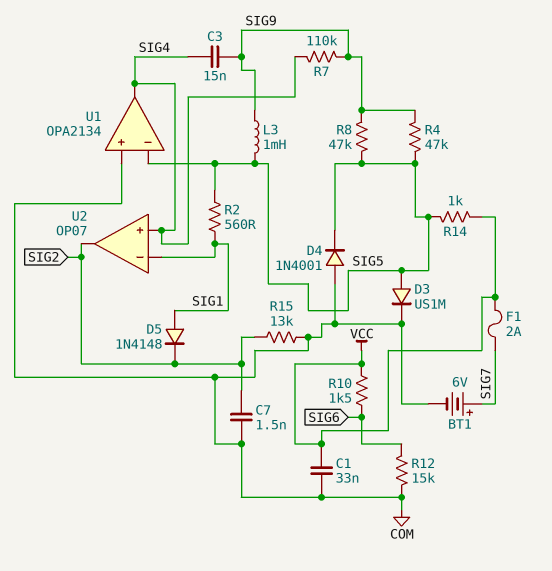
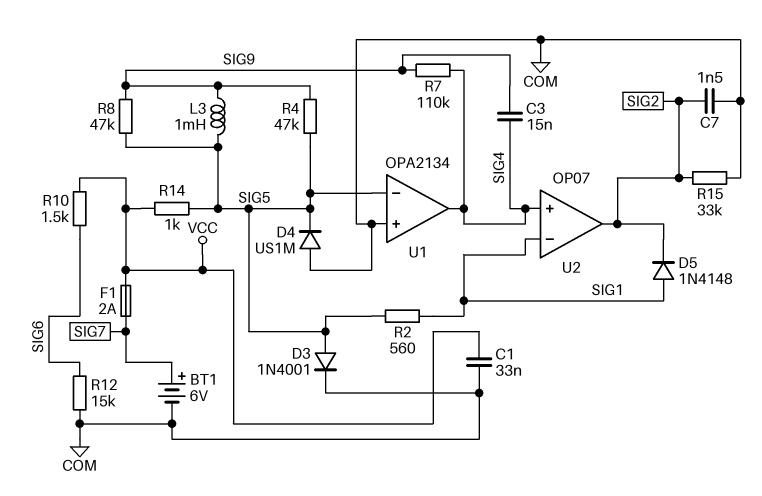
D3: diode US1M (A SIG5, K COM) -> diode 1N4001 (A SIG5, K COM)
D4: diode 1N4001 (A COM, K SIG5) -> diode US1M (A COM, K SIG5)
R15: 13k (COM, SIG2) -> 33k (COM, SIG2)

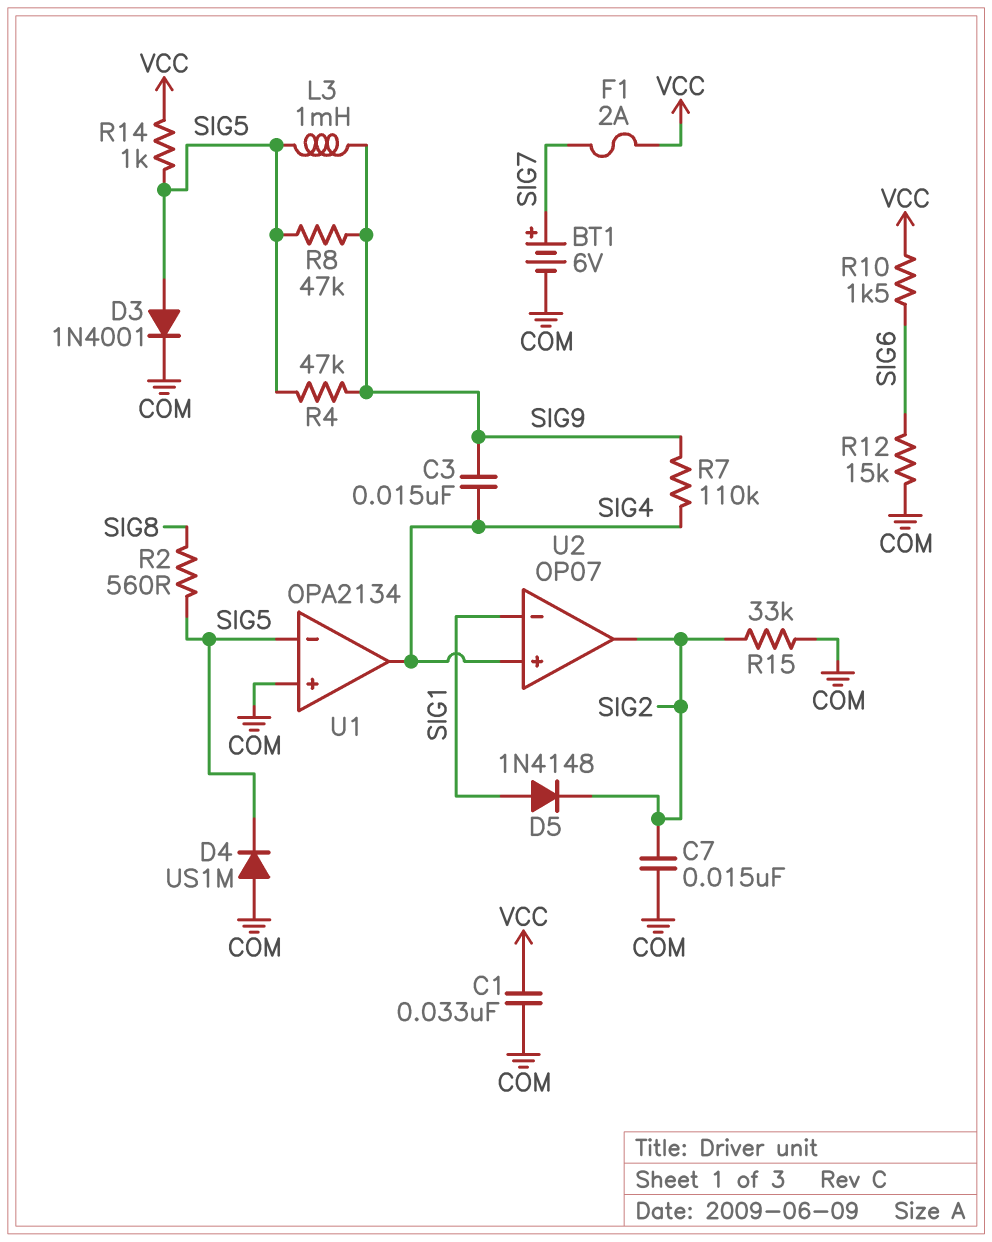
C7: 1.5nF (COM, SIG2) -> 15nF (COM, SIG2)
R2: 560 (SIG1, SIG5) -> 560 (SIG5, SIG8)

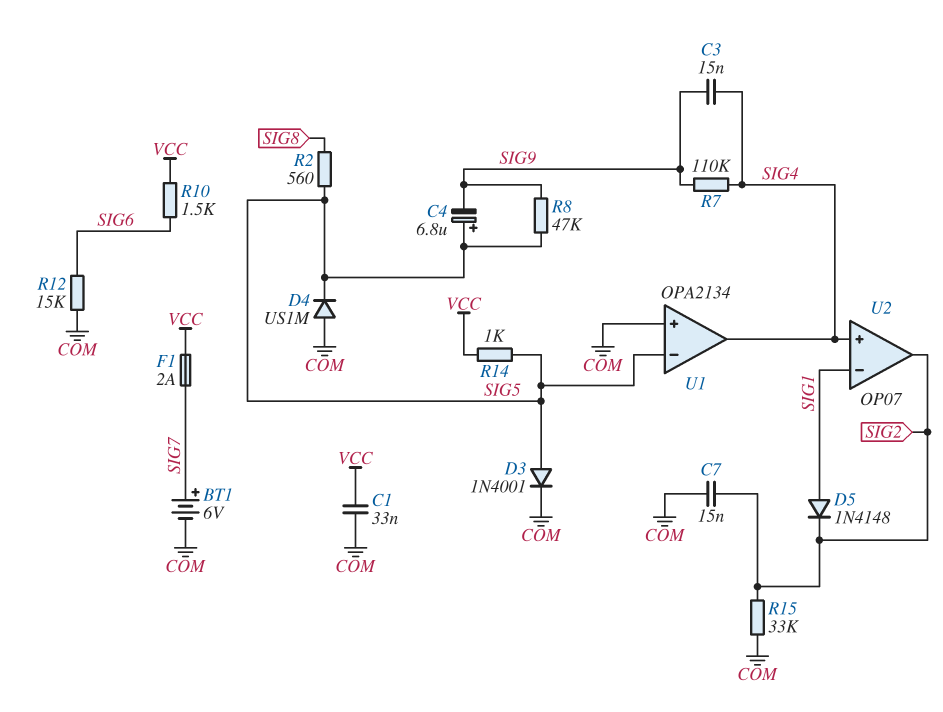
C4: none -> 6.8uF (plus SIG5, minus SIG9)
L3: 1mH (SIG5, SIG9) -> none
R4: 47k (SIG5, SIG9) -> none

